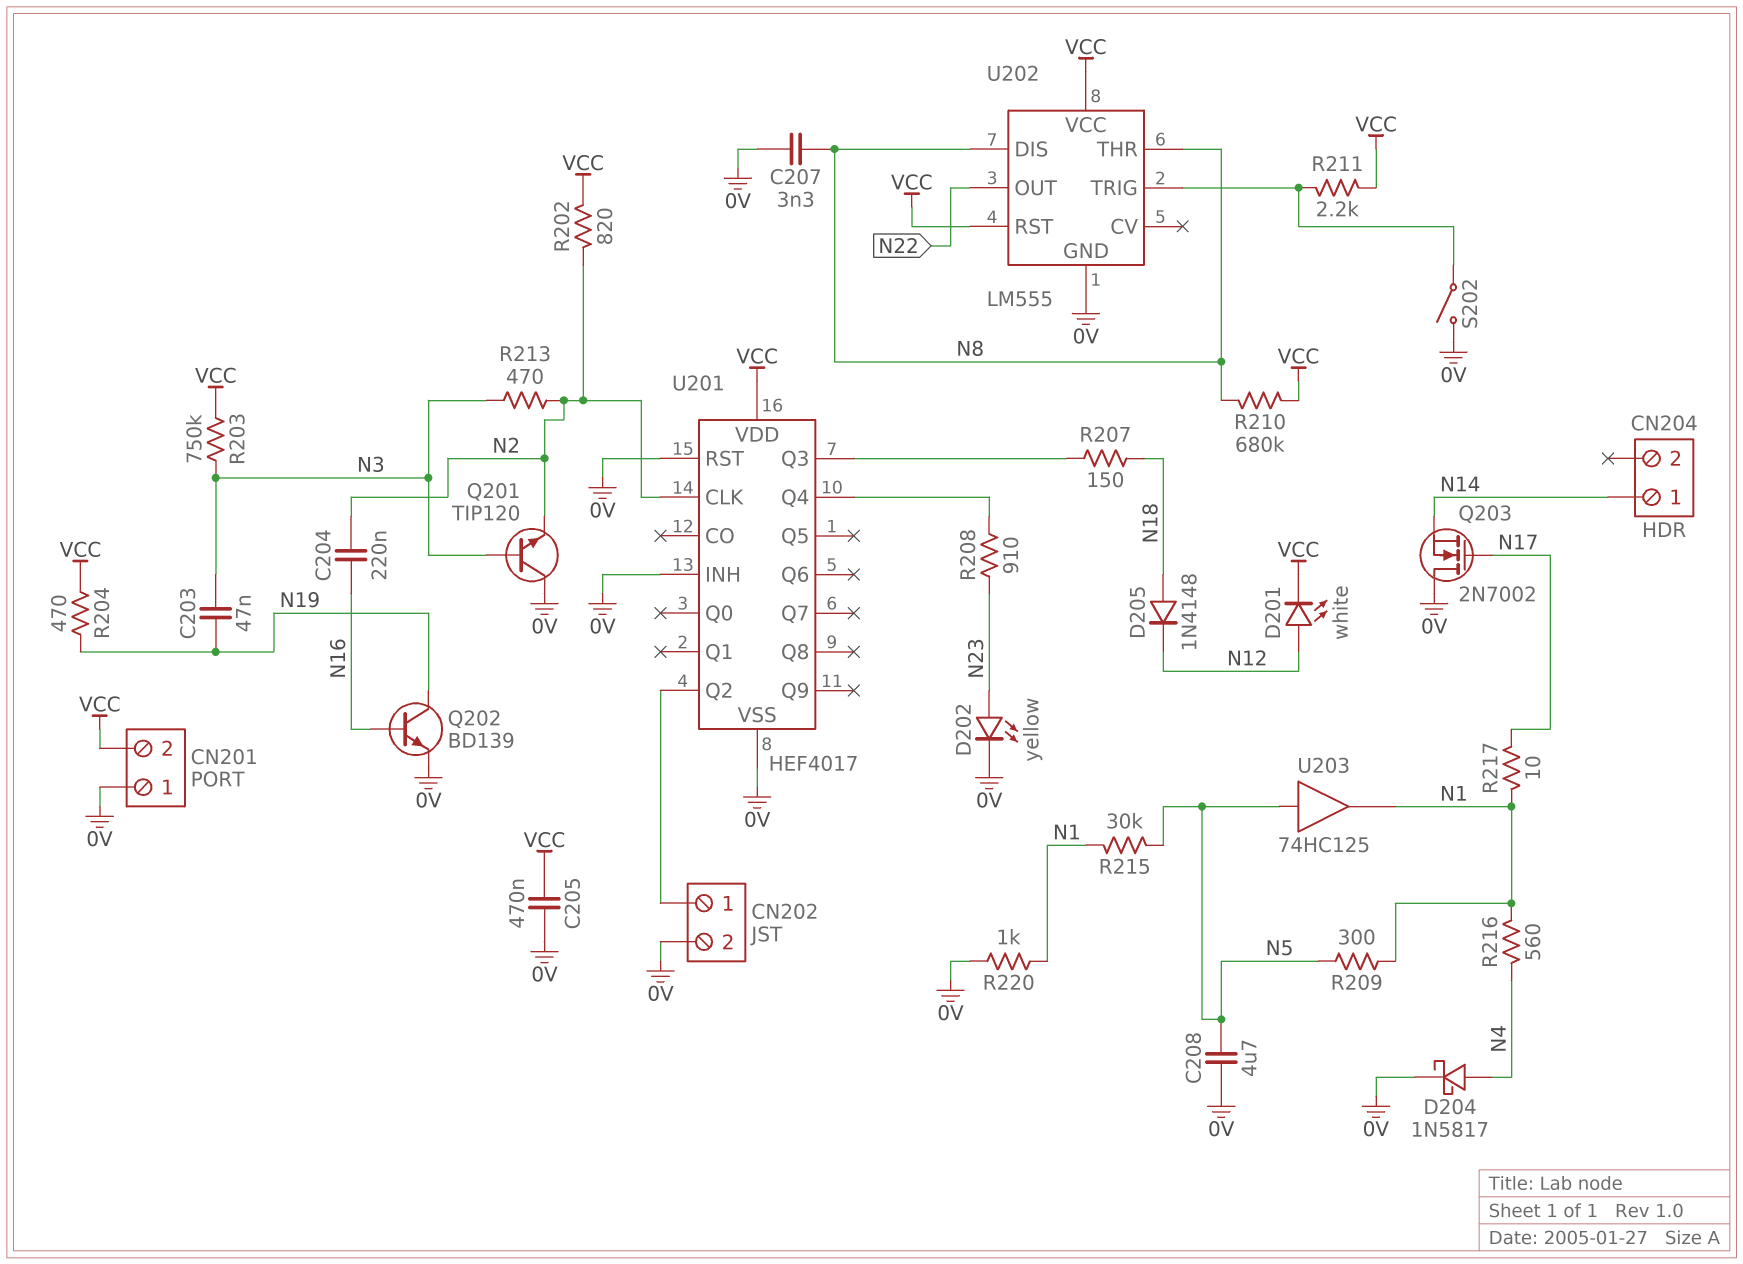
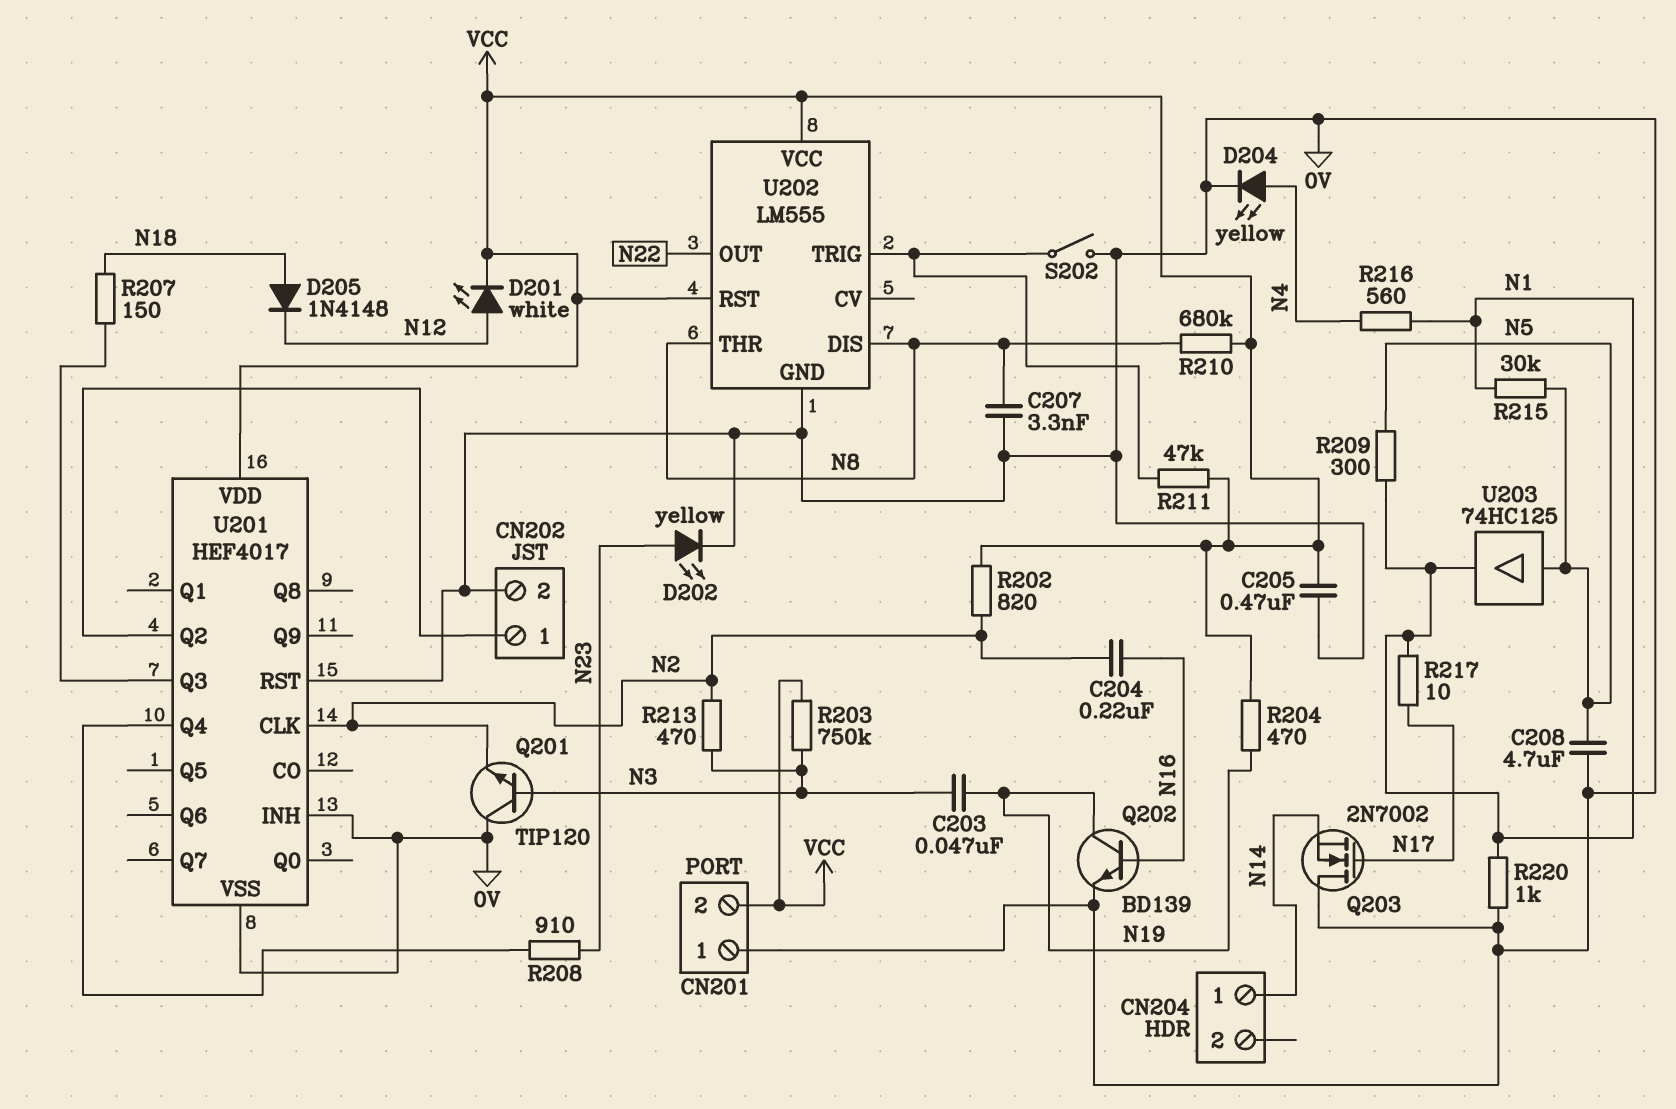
D204: schottky 1N5817 (A N4, K 0V) -> LED yellow (A N4, K 0V)
R211: 2.2k (U202/TRIG, VCC) -> 47k (U202/TRIG, VCC)

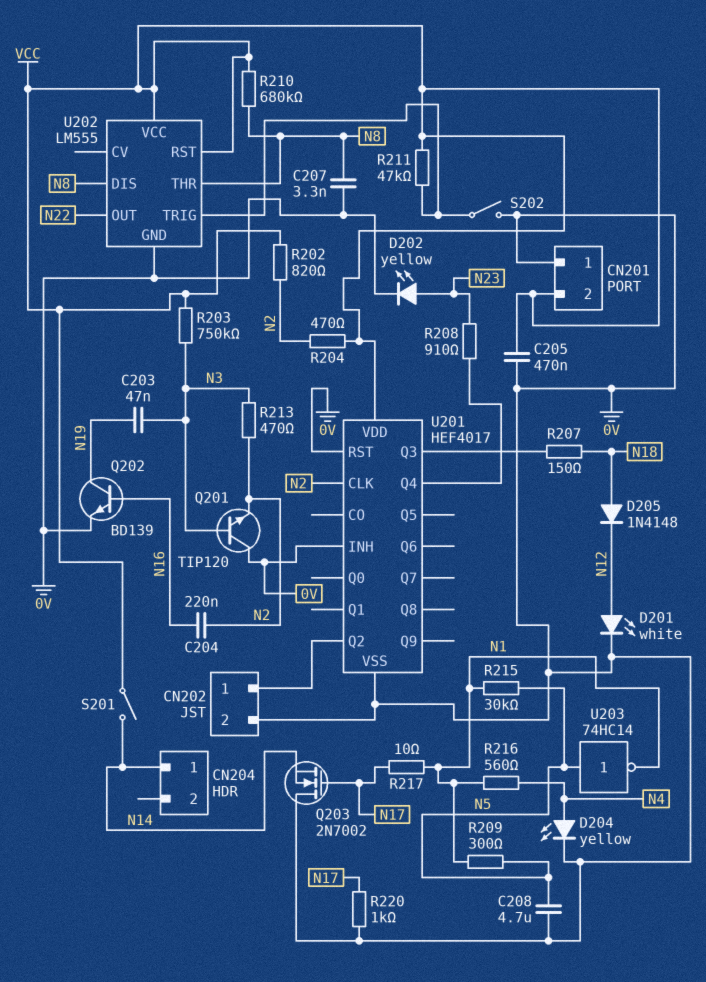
D201: LED white (A N12, K VCC) -> LED white (A N12, K 0V)
R204: 470 (N19, VCC) -> 470 (N2, VCC)
R220: 1k (0V, N1) -> 1k (0V, N17)
S201: none -> switch (N14, VCC)
U203: buffer 74HC125 (in N5, out N1) -> NOT 74HC14 (in N5, out N1)

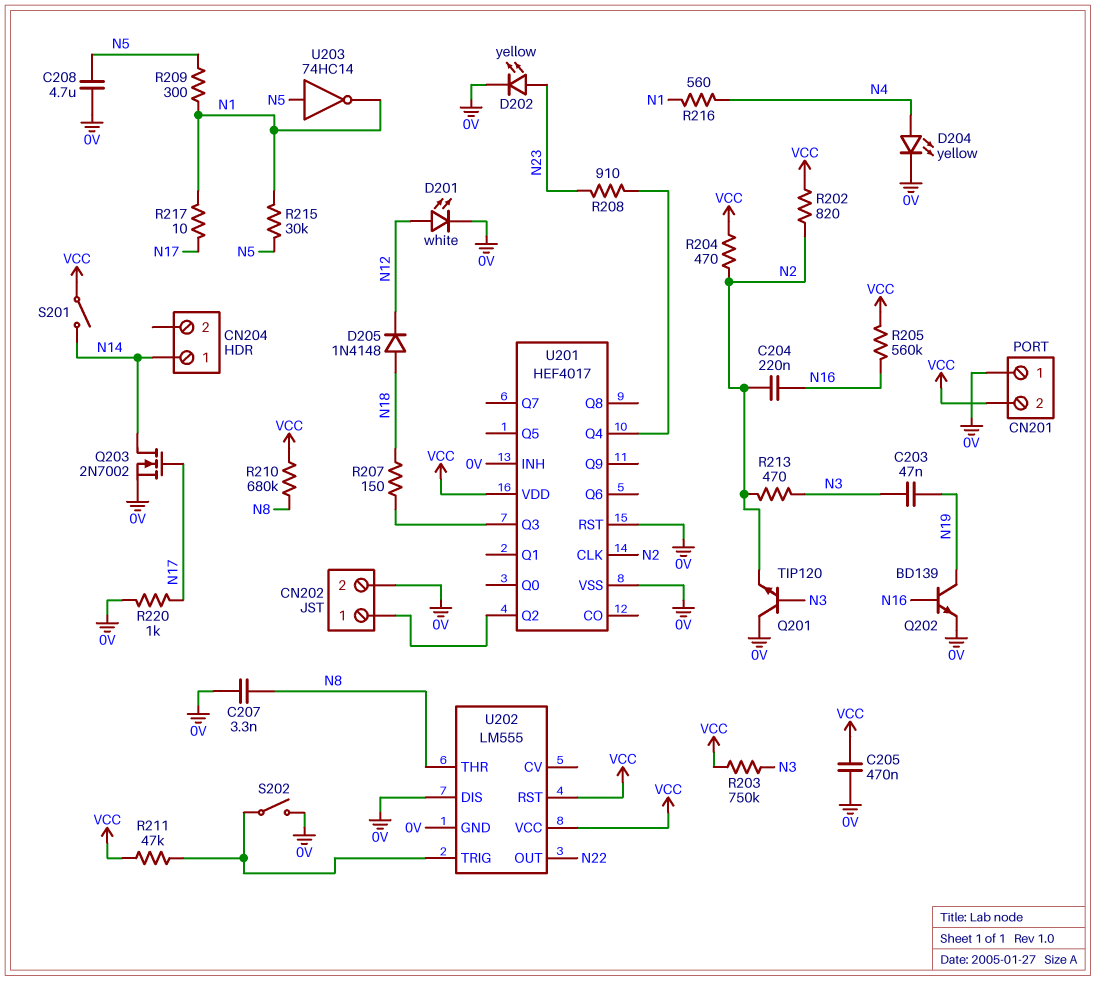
Q203: NMOS 2N7002 (G N17, D 0V, S N14) -> NMOS 2N7002 (G N17, D N14, S 0V)
R205: none -> 560k (N16, VCC)
U202 pin DIS: N8 -> 0V

